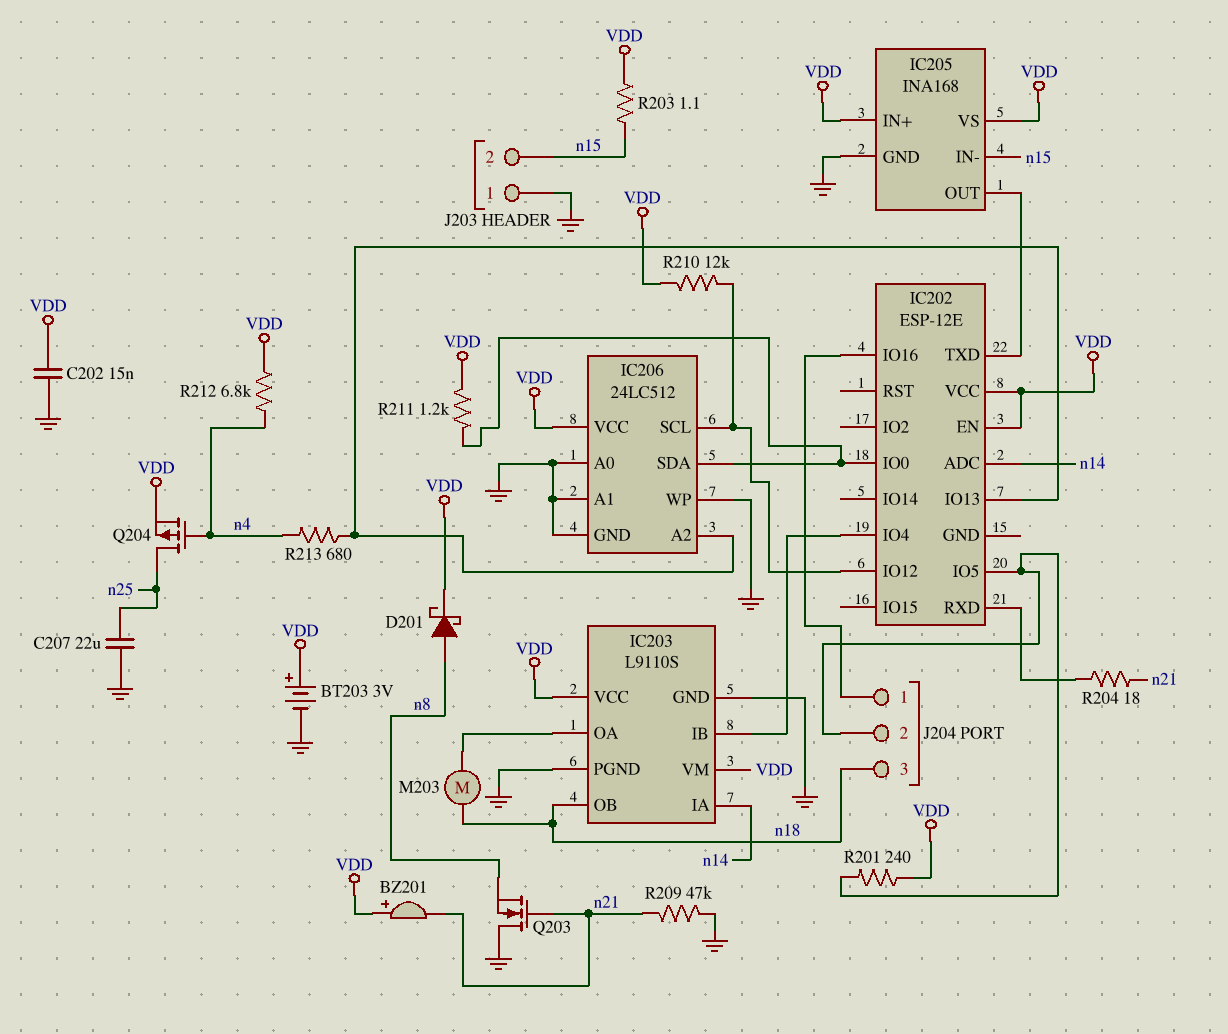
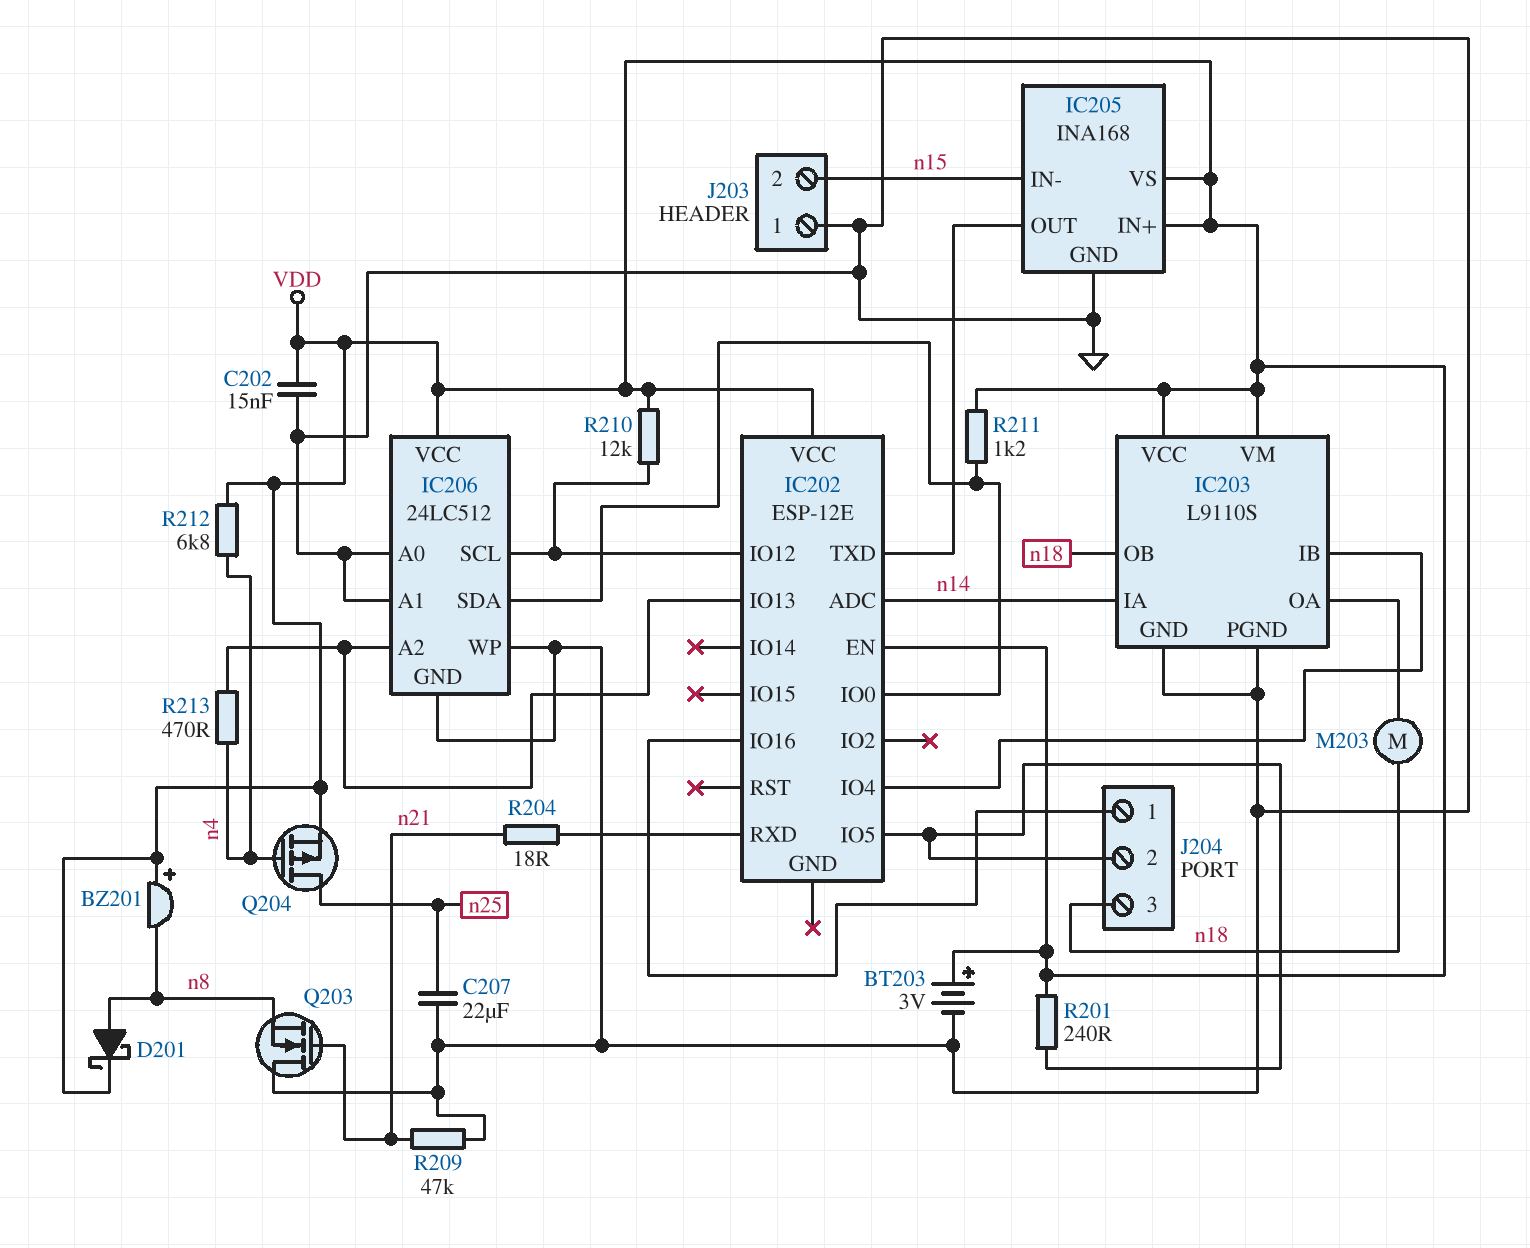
BZ201: buzzer (plus VDD, minus n21) -> buzzer (plus VDD, minus n8)
R203: 1.1 (VDD, n15) -> none
R213: 680 (IC202/IO13, n4) -> 470 (IC202/IO13, n4)

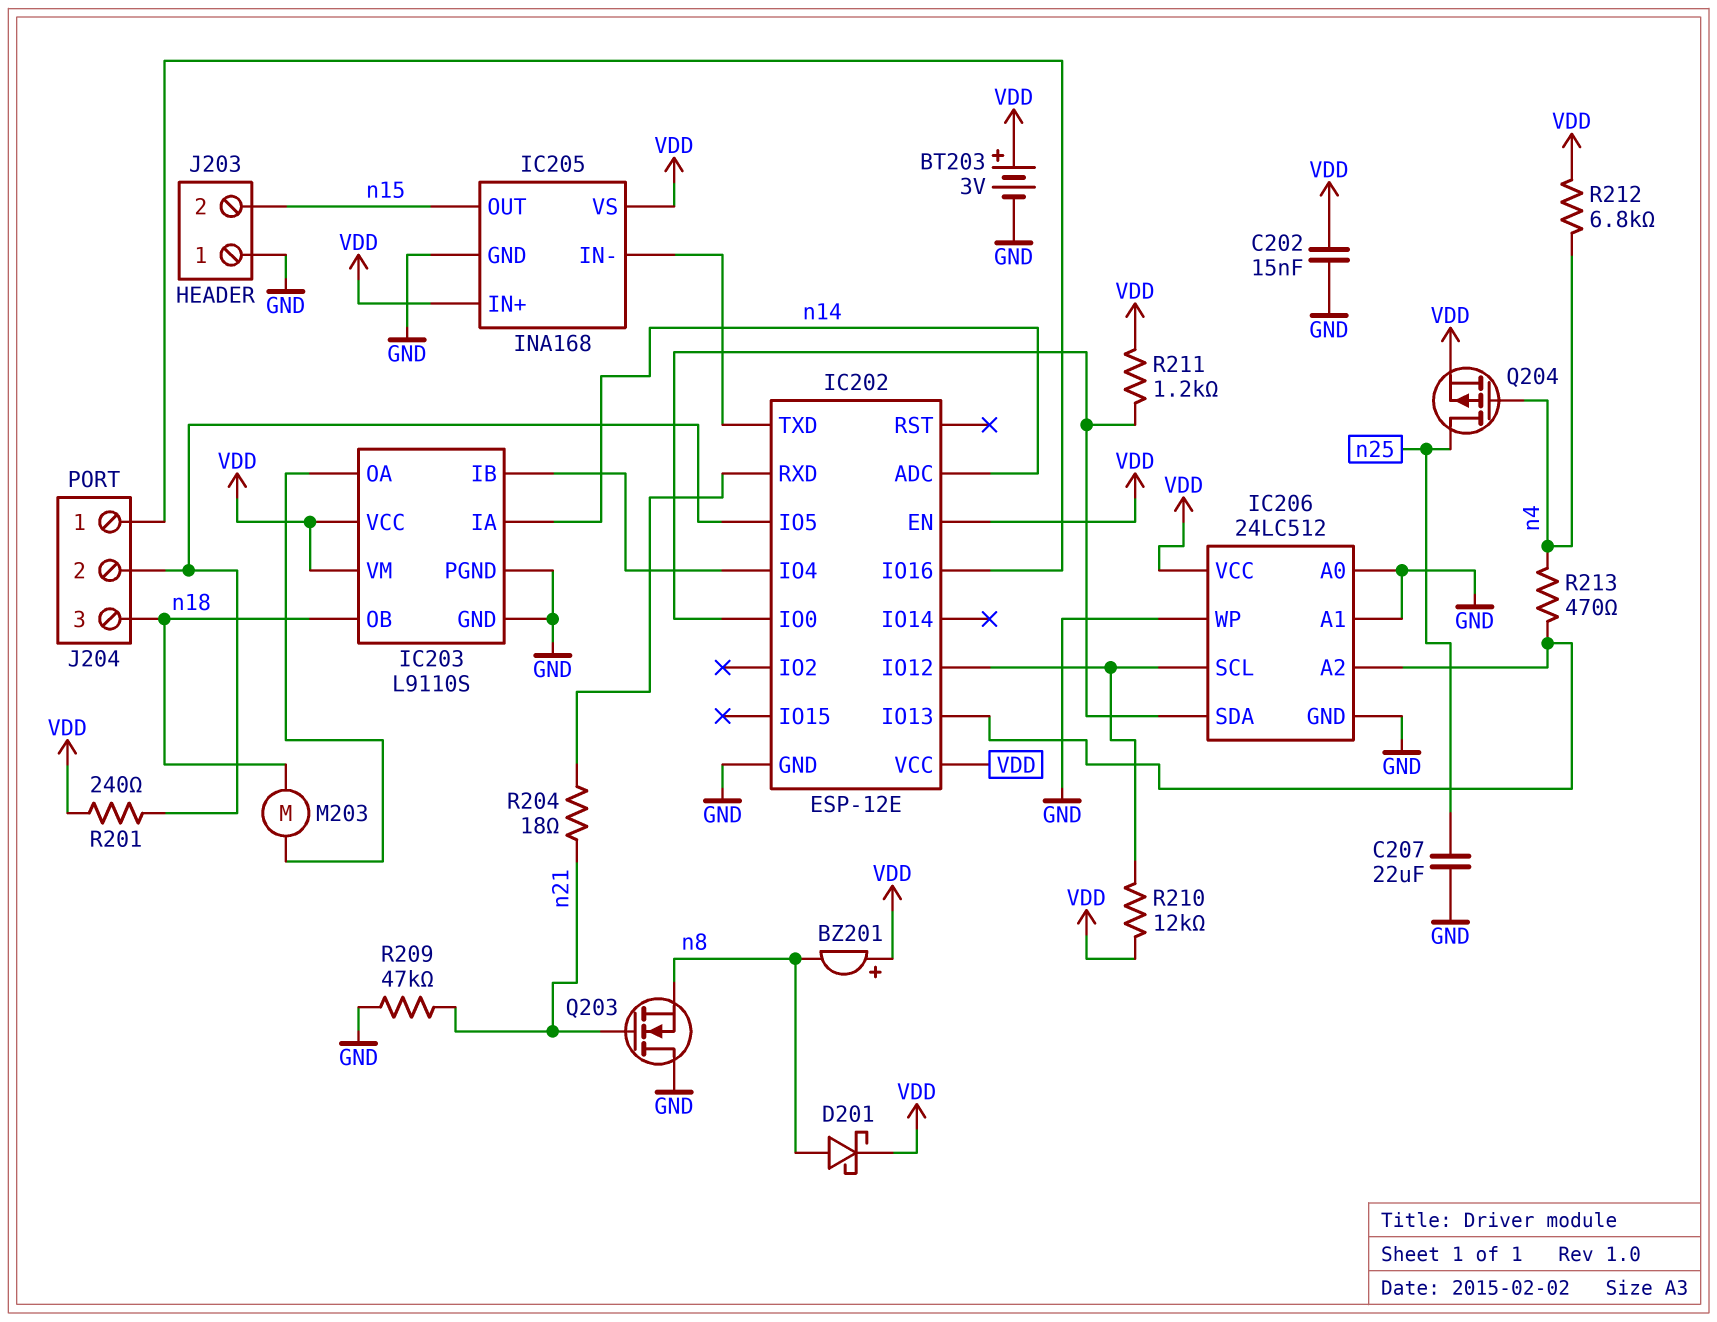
IC202 pin GND: none -> GND
IC205 pin IN-: n15 -> IC202/TXD
IC205 pin OUT: IC202/TXD -> n15

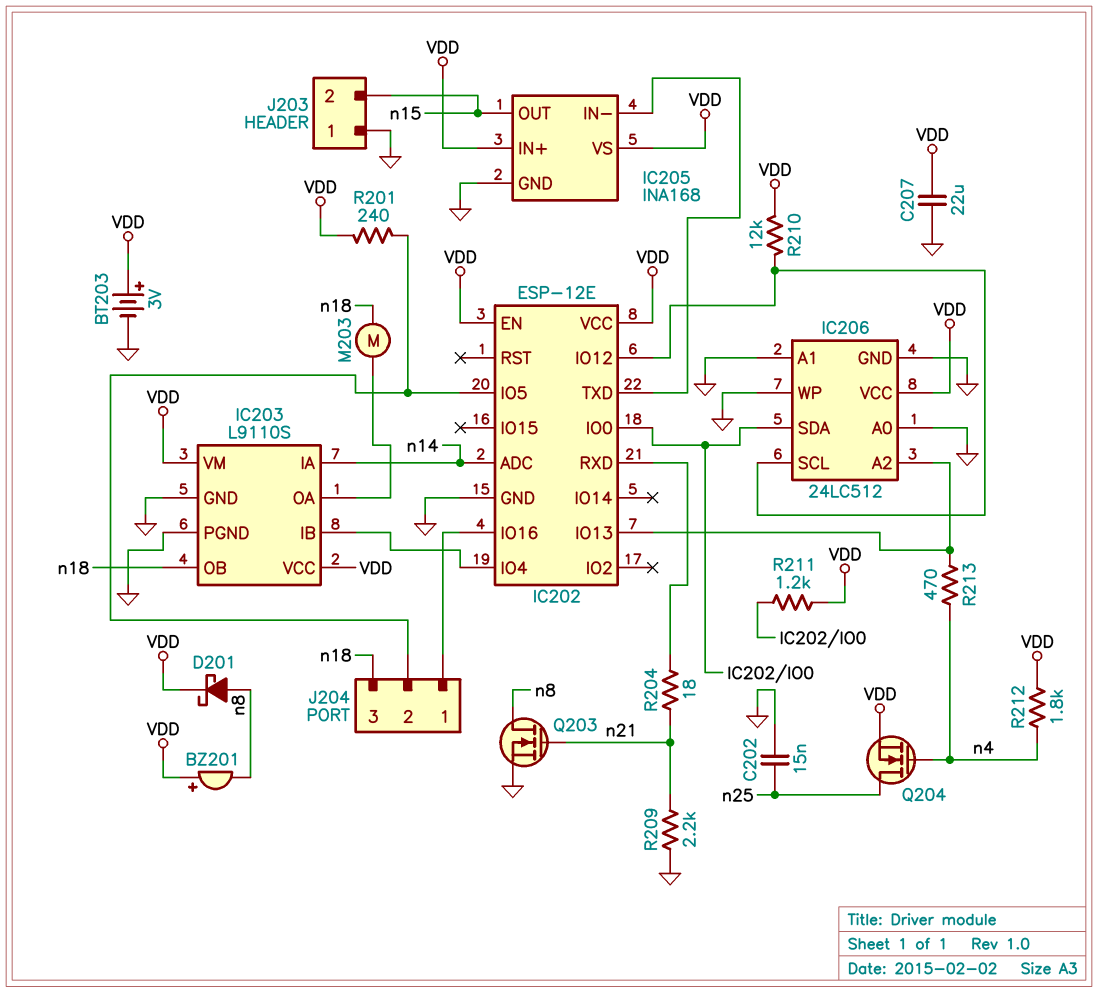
C202: 15nF (GND, VDD) -> 15nF (GND, n25)
C207: 22uF (GND, n25) -> 22uF (GND, VDD)
Q203: NMOS (G n21, D GND, S n8) -> NMOS (G n21, D n8, S GND)
Q204: PMOS (G n4, D n25, S VDD) -> NMOS (G n4, D n25, S VDD)
R209: 47k (GND, n21) -> 2.2k (GND, n21)
R212: 6.8k (VDD, n4) -> 1.8k (VDD, n4)

